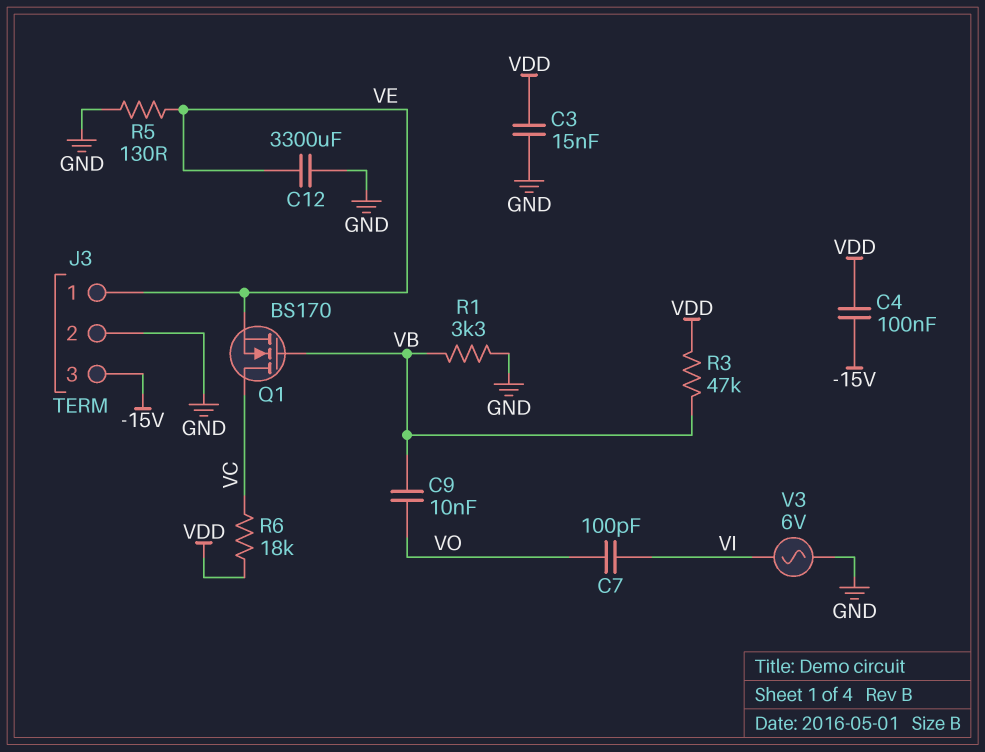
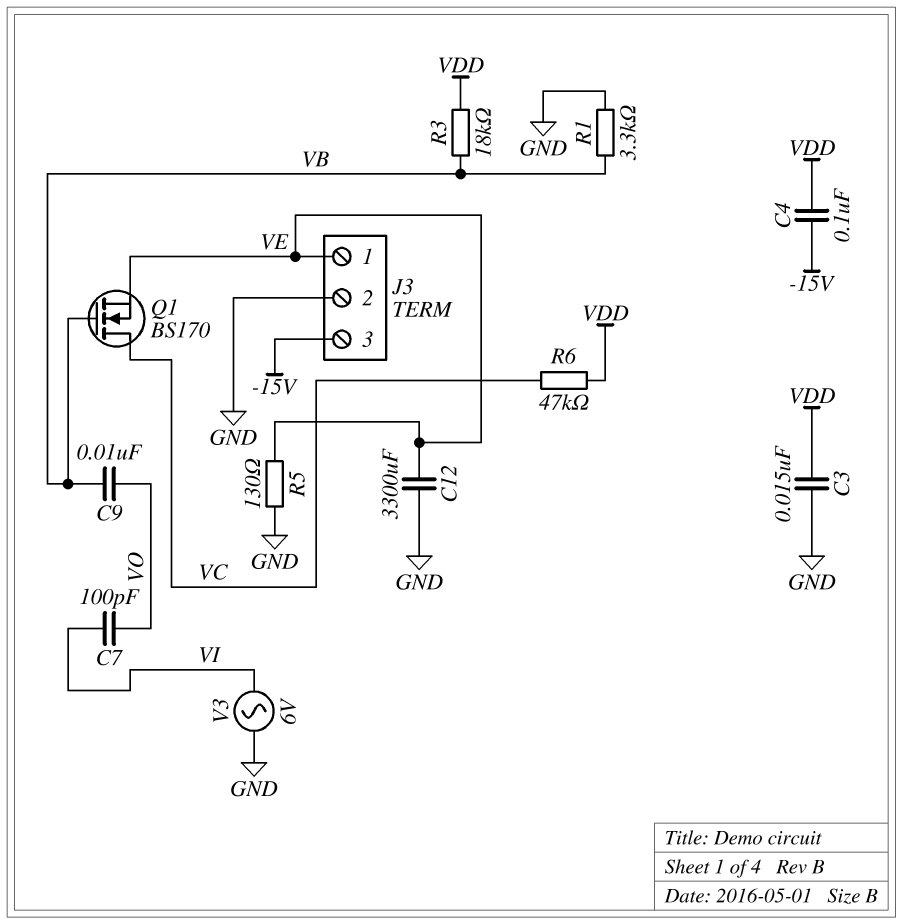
R3: 47k (VB, VDD) -> 18k (VB, VDD)
R6: 18k (VC, VDD) -> 47k (VC, VDD)

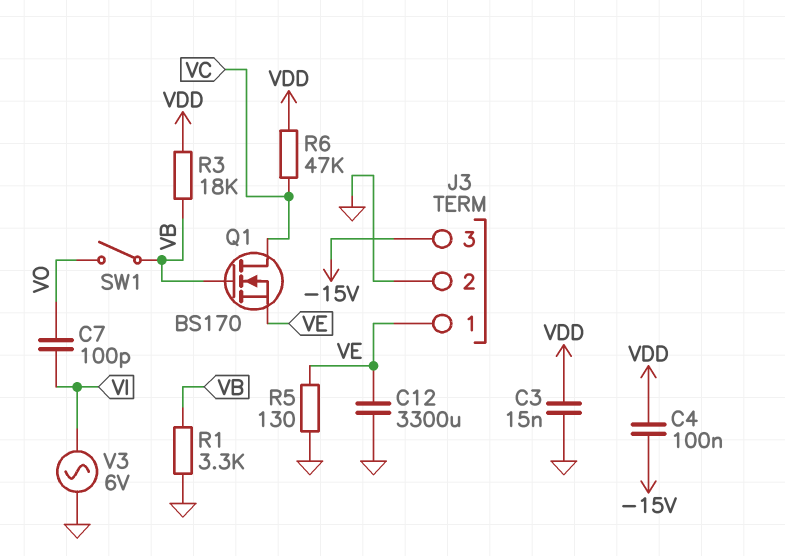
C9: 10nF (VB, VO) -> none
SW1: none -> switch (VB, VO)

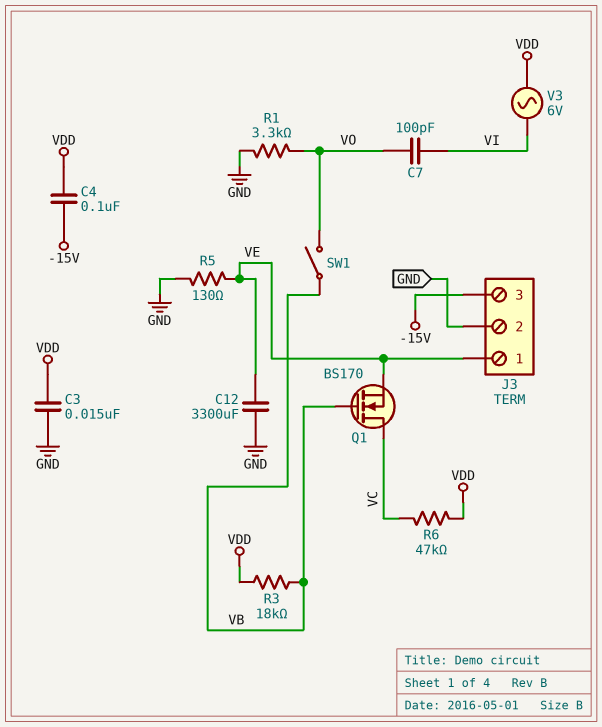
R1: 3.3k (GND, VB) -> 3.3k (GND, VO)
V3: AC 6V (GND, VI) -> AC 6V (VDD, VI)

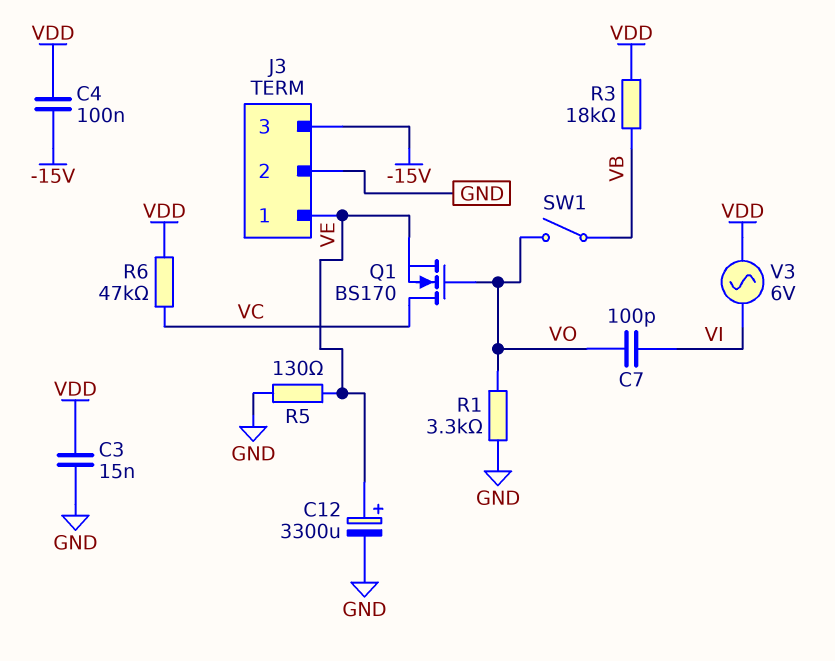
C12: 3300uF (GND, VE) -> 3300uF (plus VE, minus GND)
Q1: NMOS BS170 (G VB, D VC, S VE) -> NMOS BS170 (G VO, D VC, S VE)

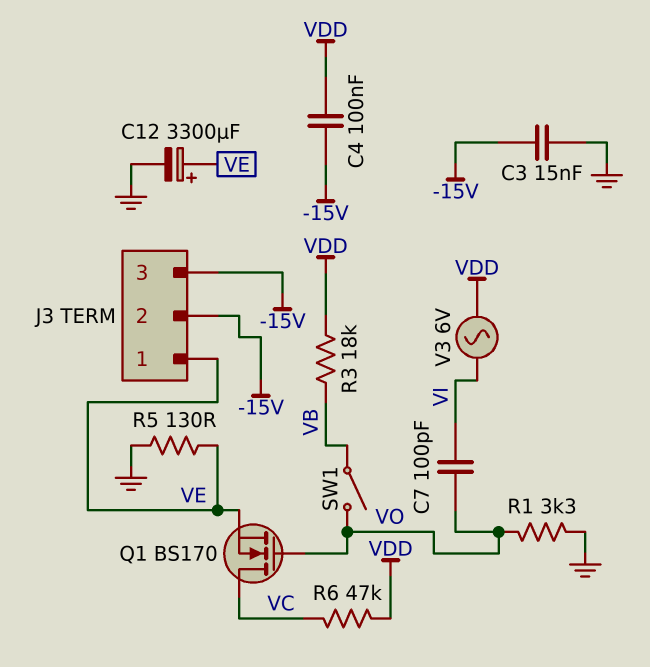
C3: 15nF (GND, VDD) -> 15nF (-15V, GND)
J3 pin 2: GND -> -15V

